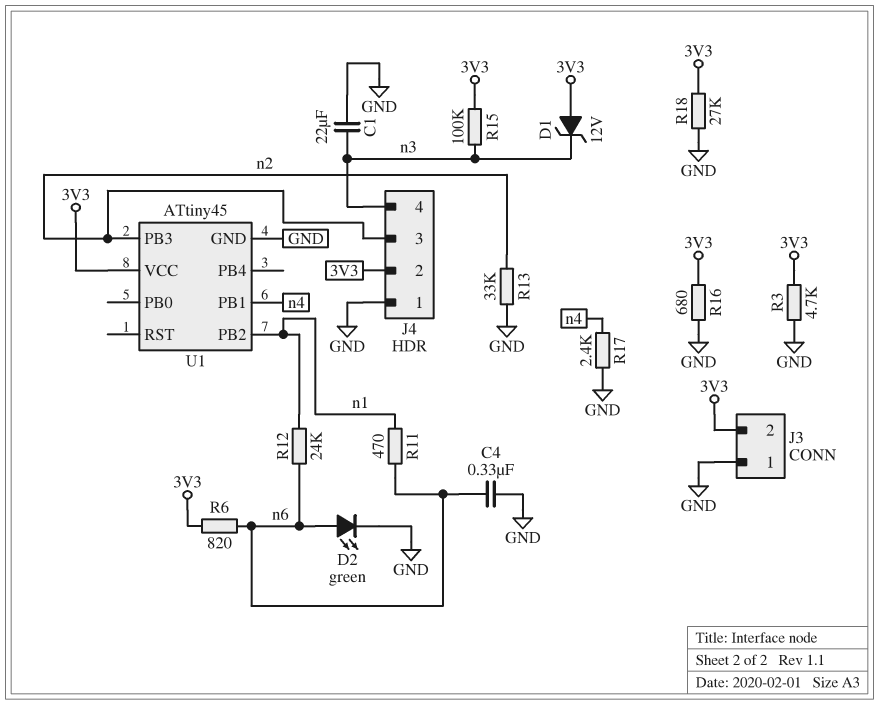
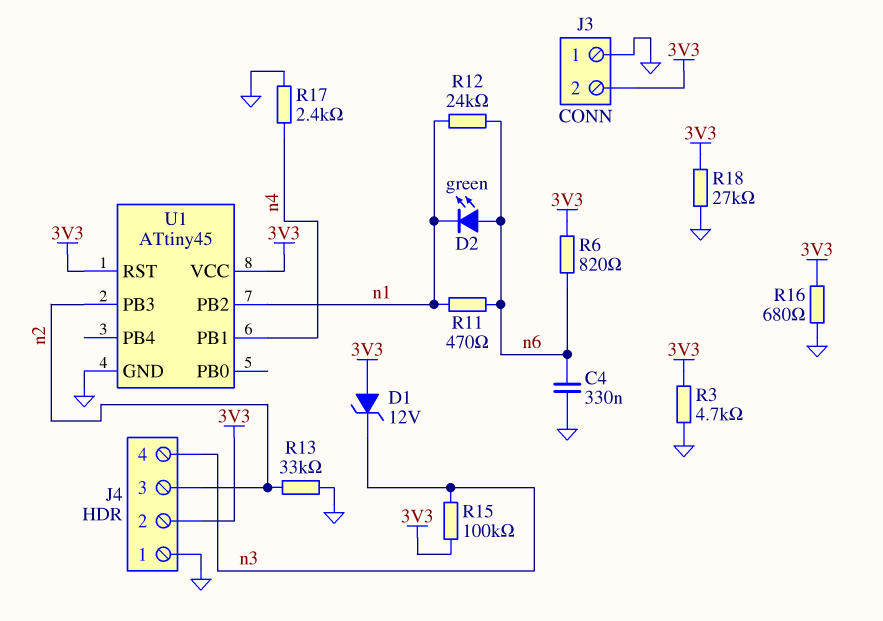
C1: 22uF (GND, n3) -> none
D2: LED green (A n6, K GND) -> LED green (A n6, K n1)
U1 pin RST: none -> 3V3

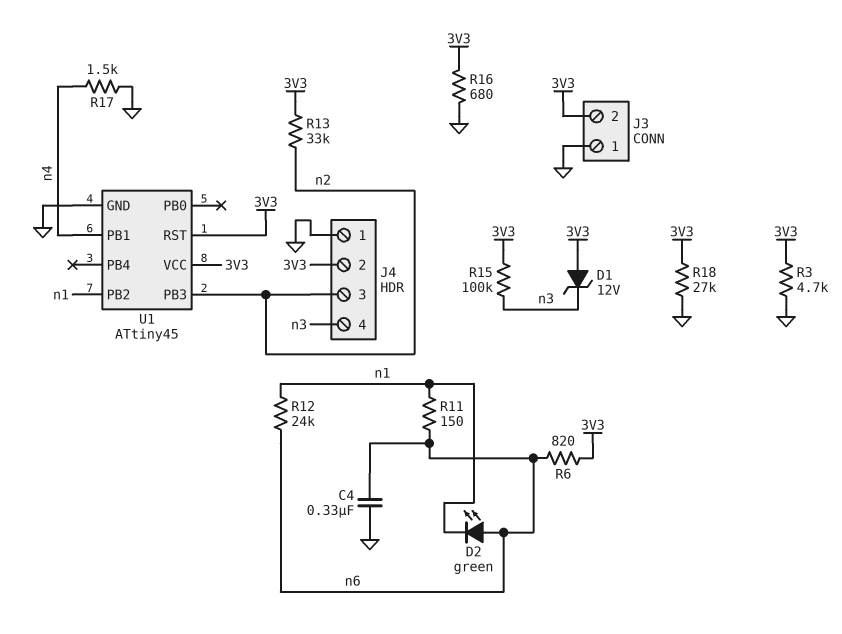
R11: 470 (n1, n6) -> 150 (n1, n6)
R13: 33k (GND, n2) -> 33k (3V3, n2)
R17: 2.4k (GND, n4) -> 1.5k (GND, n4)

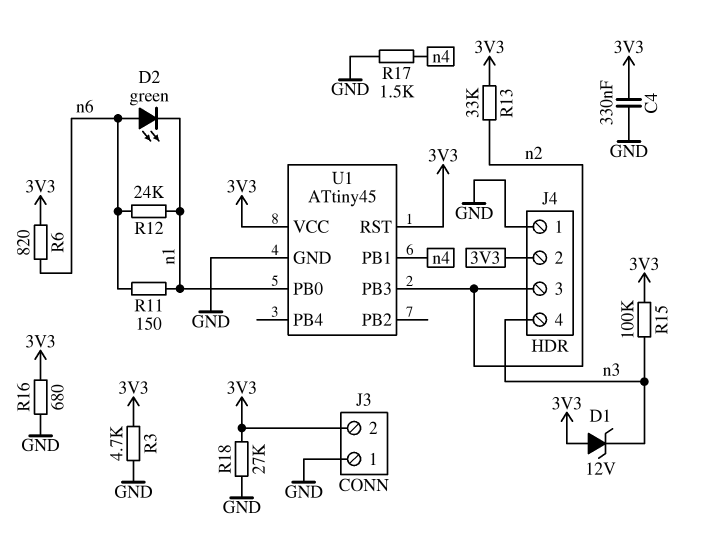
C4: 330nF (GND, n6) -> 330nF (3V3, GND)
U1 pin PB0: none -> n1
U1 pin PB2: n1 -> none

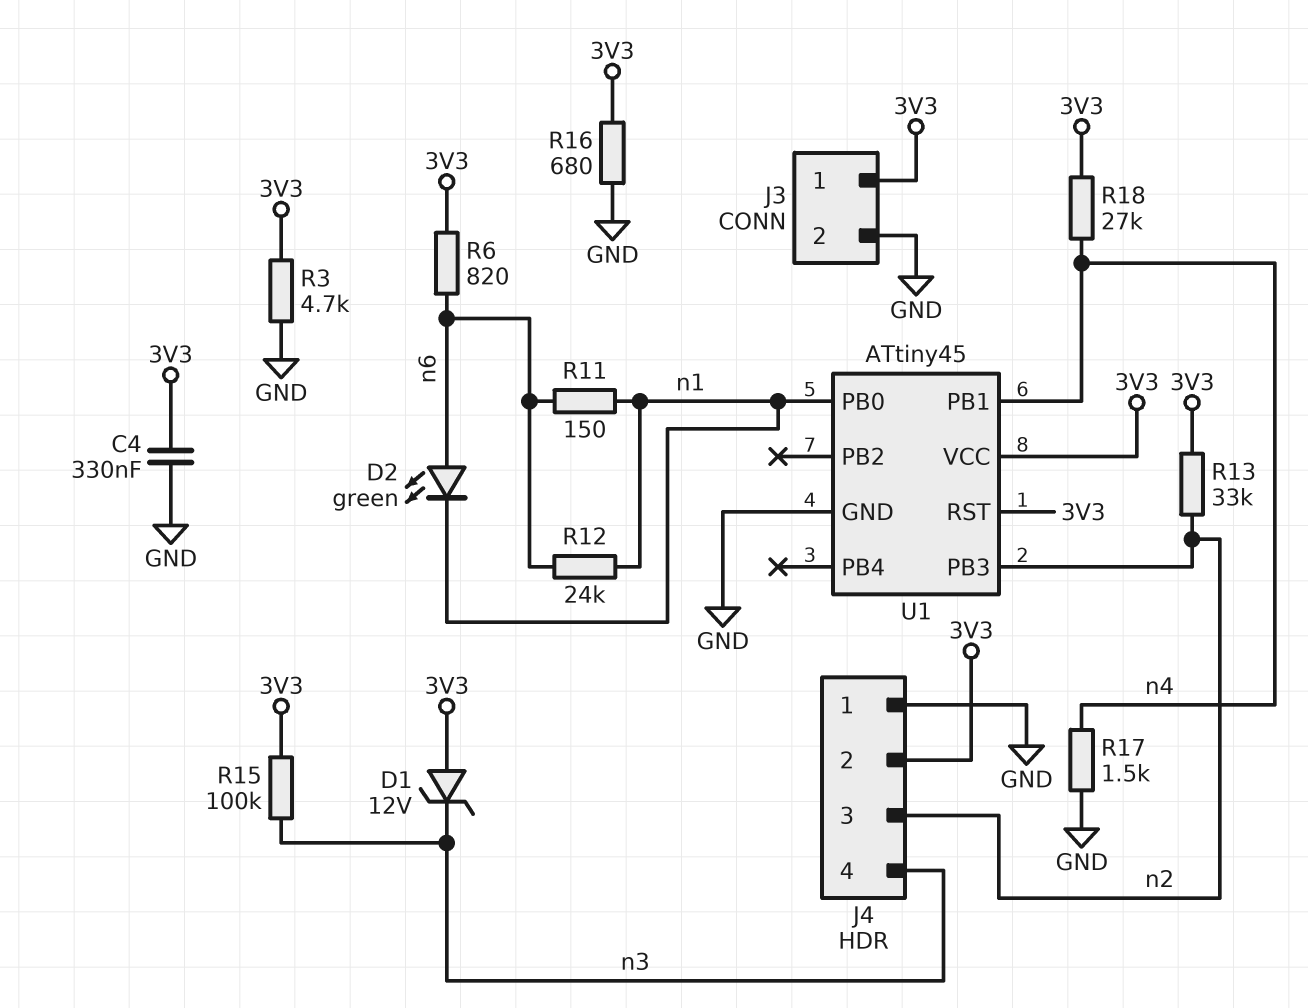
J3 pin 1: GND -> 3V3
J3 pin 2: 3V3 -> GND
R18: 27k (3V3, GND) -> 27k (3V3, n4)

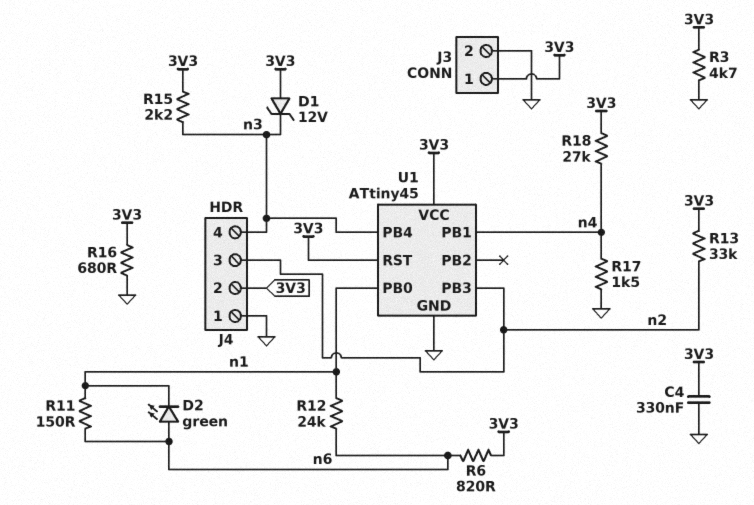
R15: 100k (3V3, n3) -> 2.2k (3V3, n3)
U1 pin PB4: none -> n3

